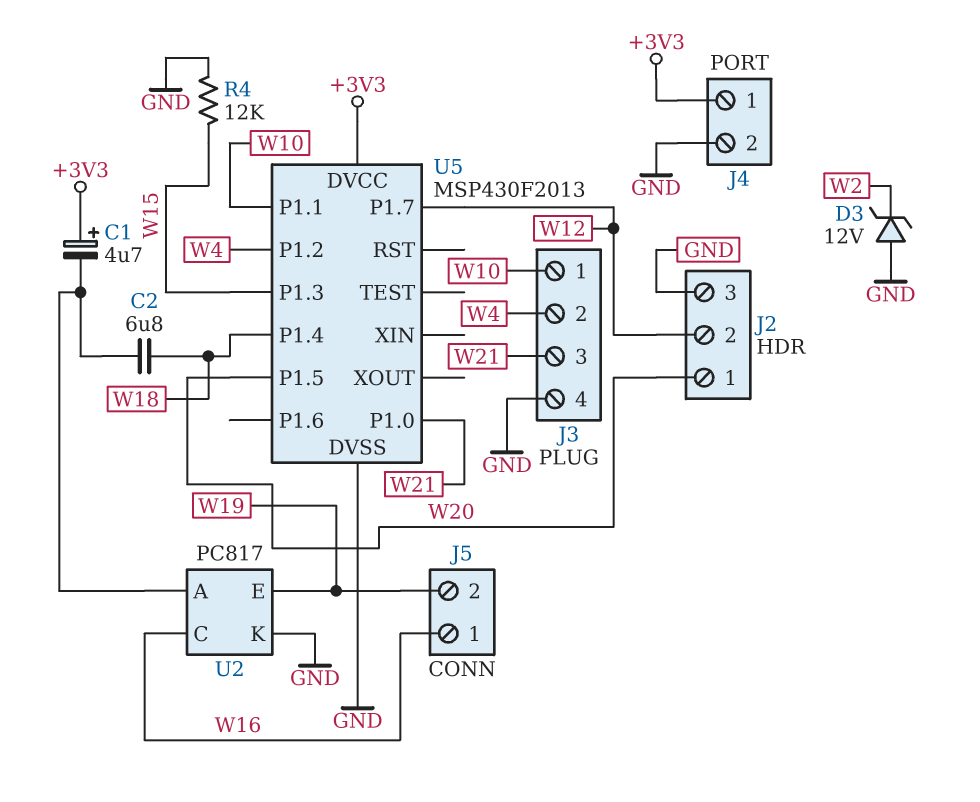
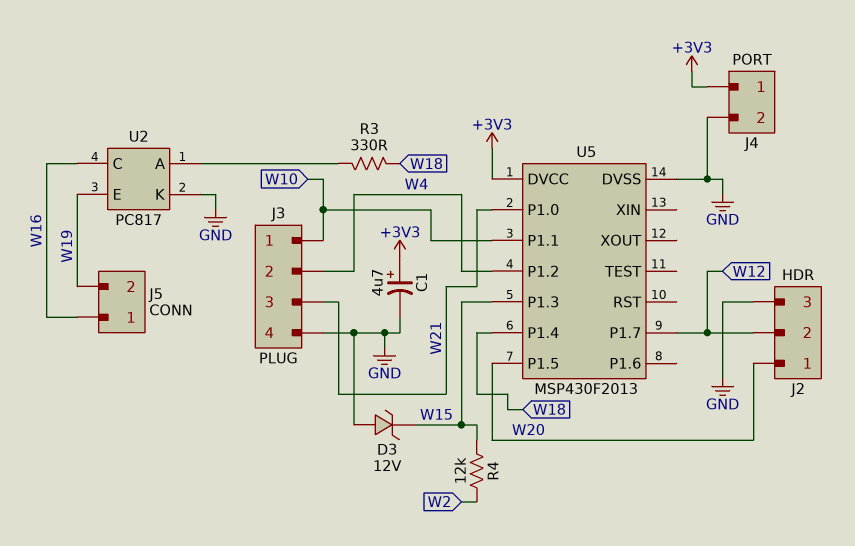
C1: 4.7uF (plus +3V3, minus U2/A) -> 4.7uF (plus +3V3, minus GND)
C2: 6.8uF (U2/A, W18) -> none
D3: zener 12V (A GND, K W2) -> zener 12V (A GND, K W15)
R3: none -> 330 (U2/A, W18)
R4: 12k (GND, W15) -> 12k (W2, W15)

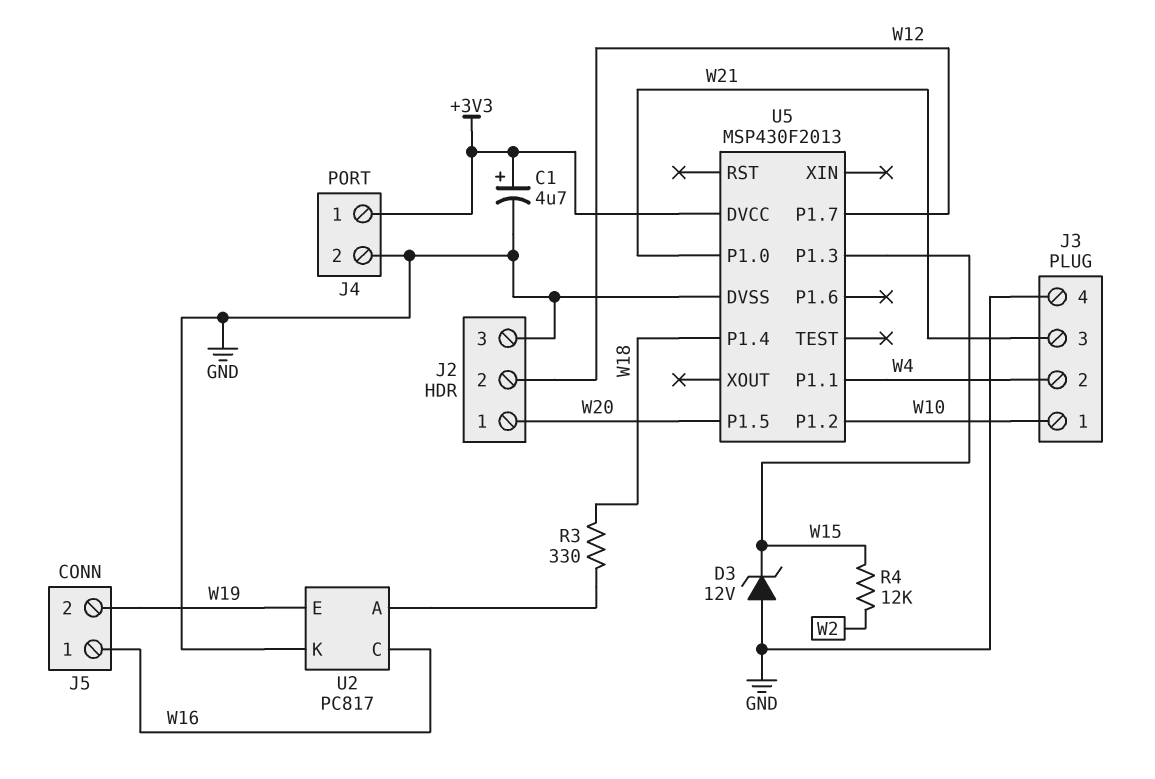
U5 pin P1.1: W10 -> W4
U5 pin P1.2: W4 -> W10

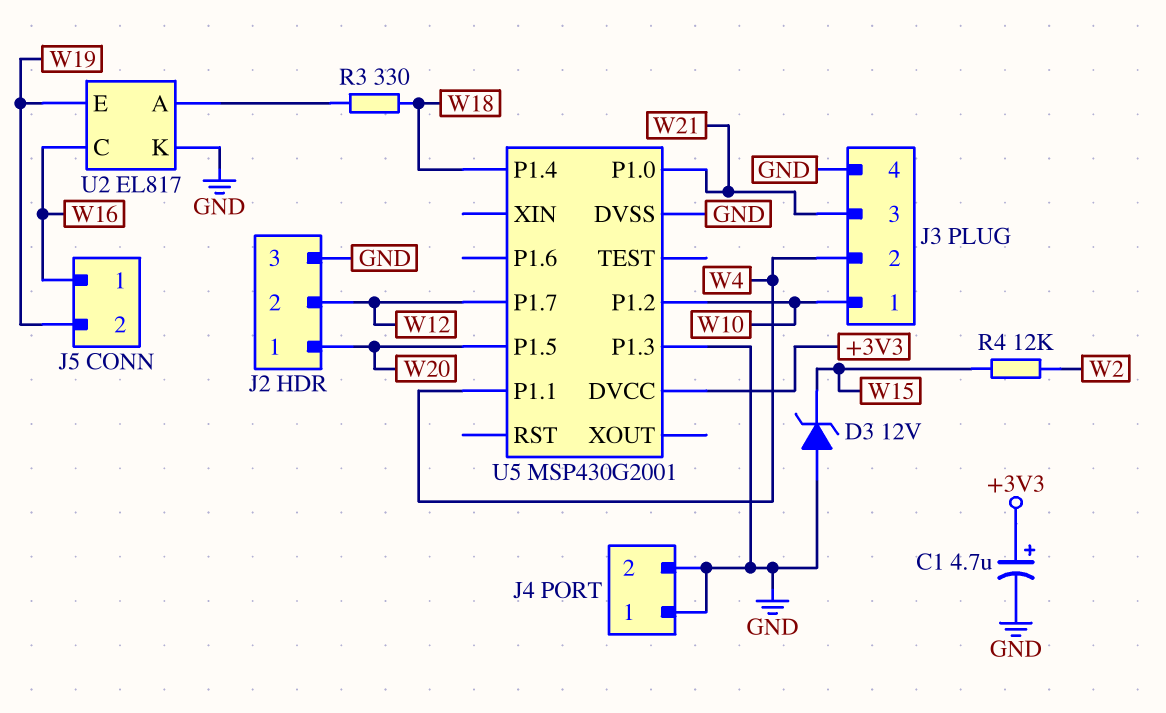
J4 pin 1: +3V3 -> GND
U2: PC817 -> EL817
U5: MSP430F2013 -> MSP430G2001
U5 pin P1.3: W15 -> GND

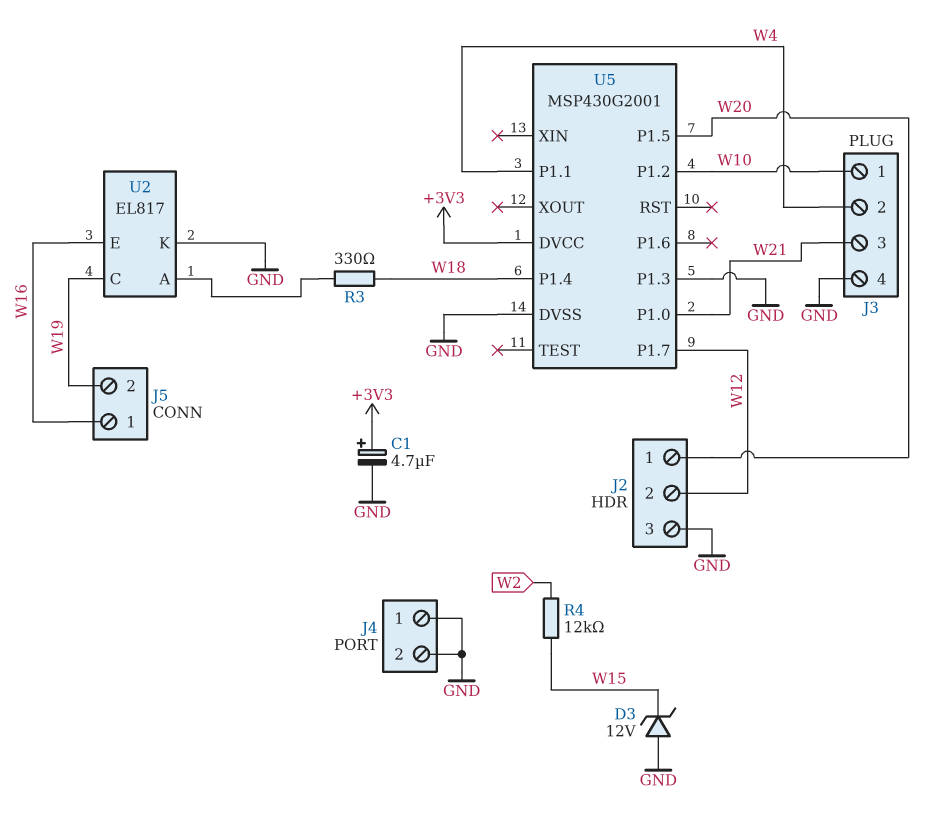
U2 pin C: W16 -> W19
U2 pin E: W19 -> W16

